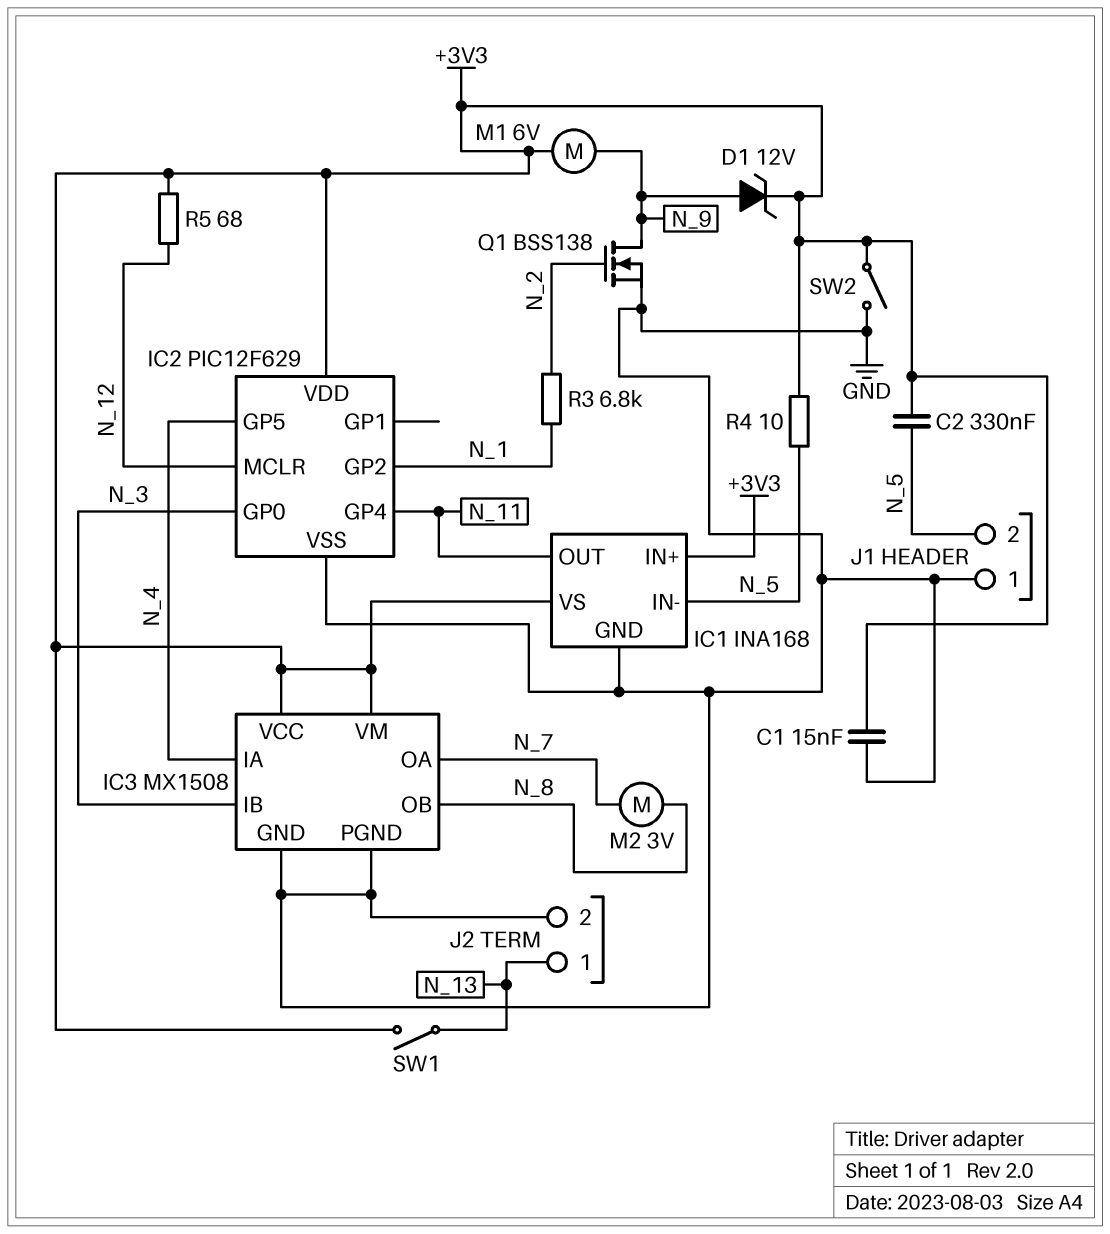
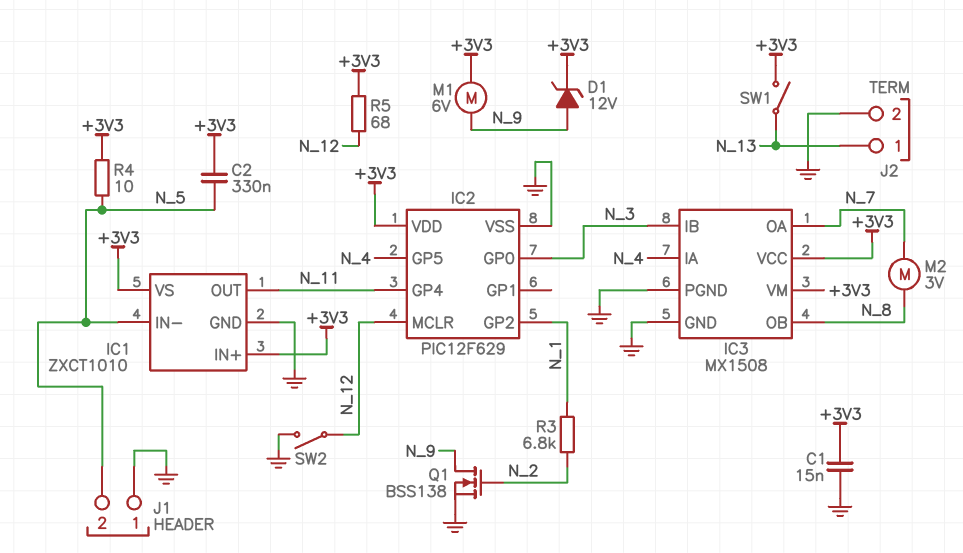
IC1: INA168 -> ZXCT1010
SW2: switch (+3V3, GND) -> switch (GND, N_12)

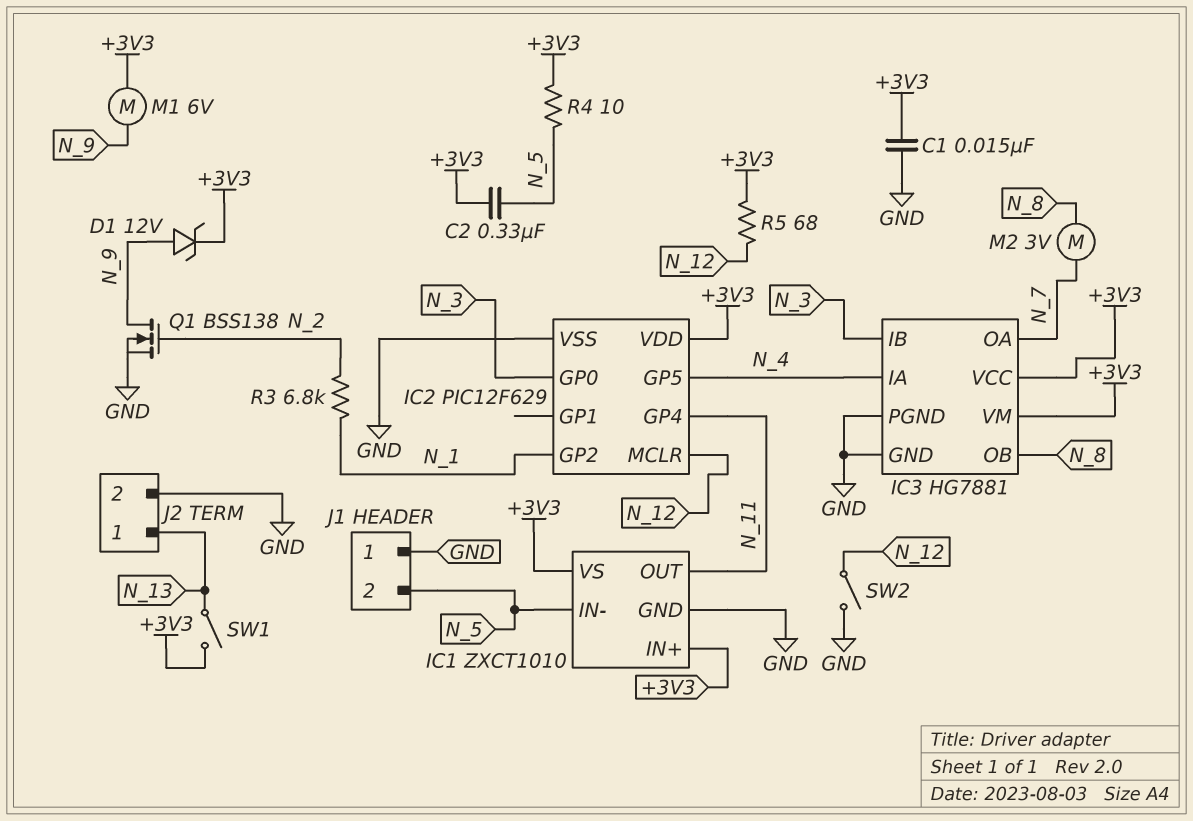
IC3: MX1508 -> HG7881

